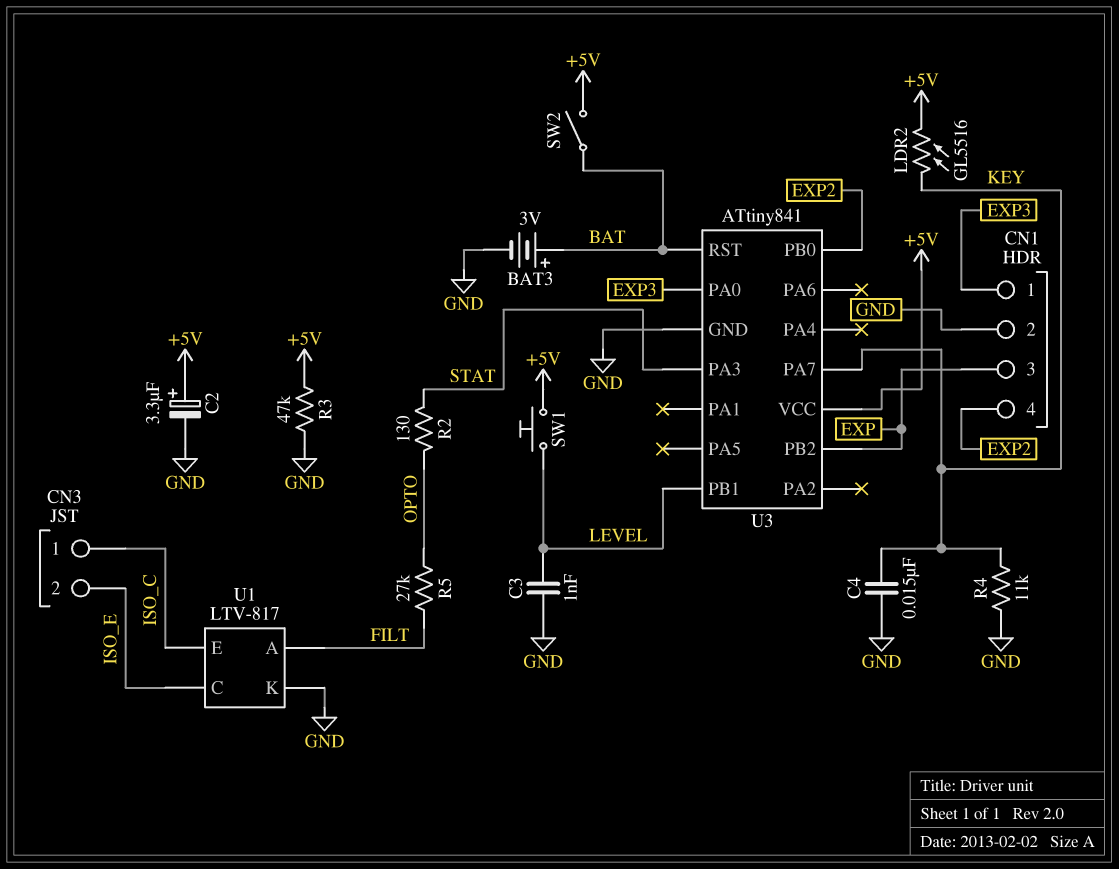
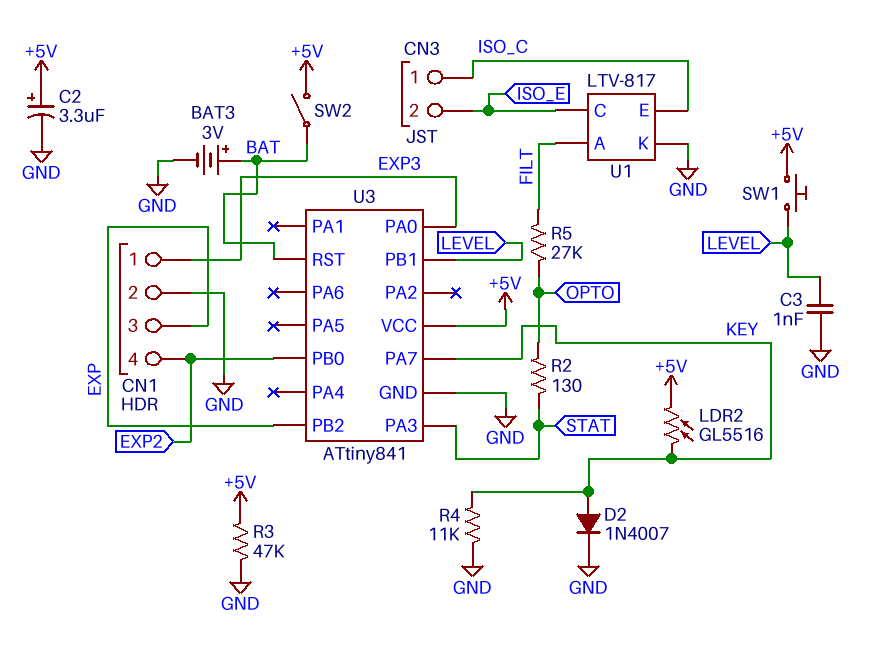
C4: 15nF (GND, KEY) -> none
D2: none -> diode 1N4007 (A KEY, K GND)

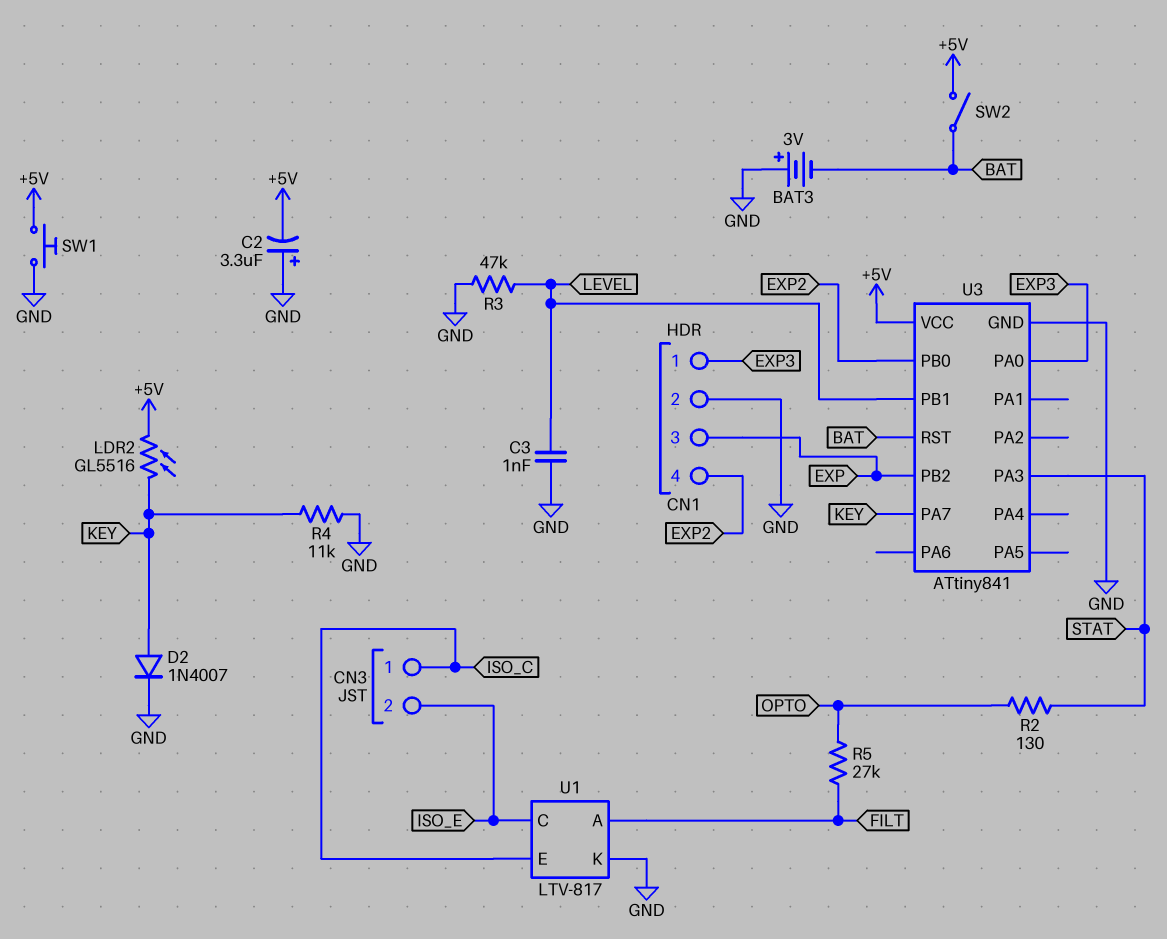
BAT3: 3V (plus BAT, minus GND) -> 3V (plus GND, minus BAT)
C2: 3.3uF (plus +5V, minus GND) -> 3.3uF (plus GND, minus +5V)
R3: 47k (+5V, GND) -> 47k (GND, LEVEL)
SW1: button (+5V, LEVEL) -> button (+5V, GND)

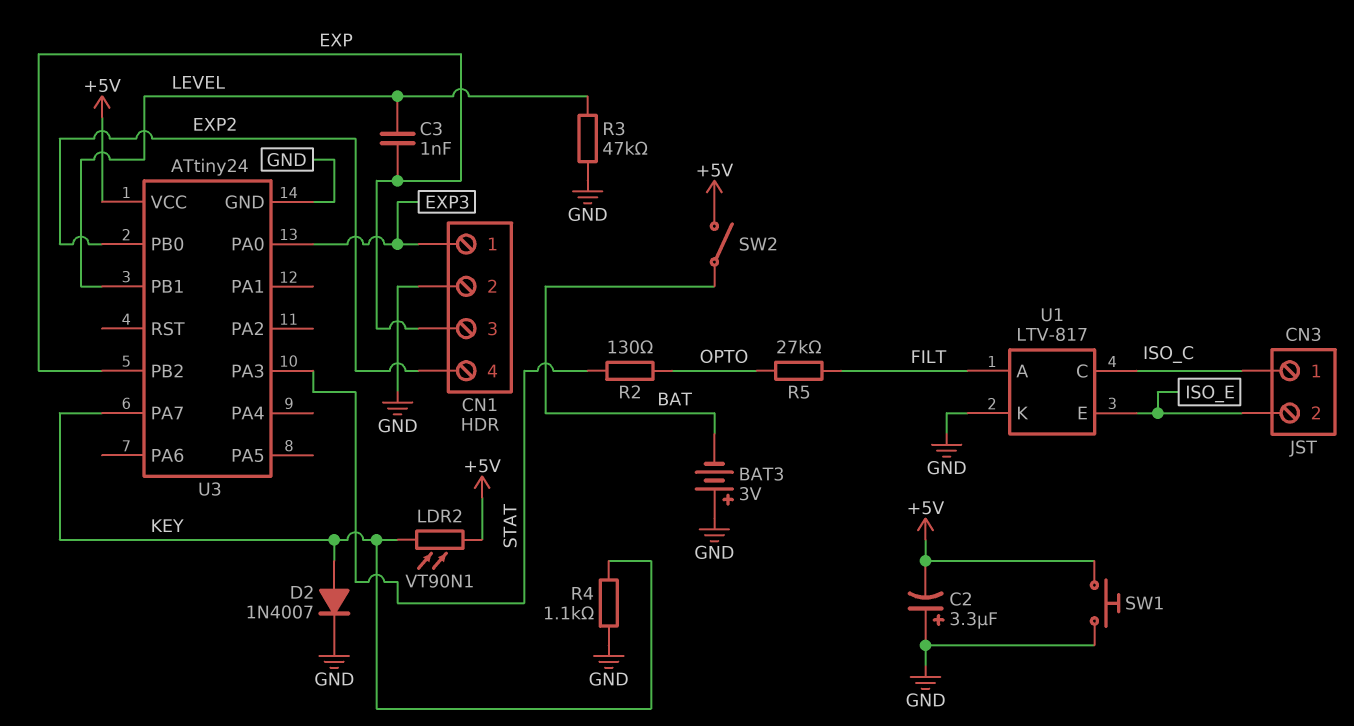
C3: 1nF (GND, LEVEL) -> 1nF (EXP, LEVEL)
LDR2: GL5516 (+5V, KEY) -> VT90N1 (+5V, KEY)
R4: 11k (GND, KEY) -> 1.1k (GND, KEY)
U1 pin C: ISO_E -> ISO_C
U1 pin E: ISO_C -> ISO_E
U3: ATtiny841 -> ATtiny24
U3 pin RST: BAT -> none

